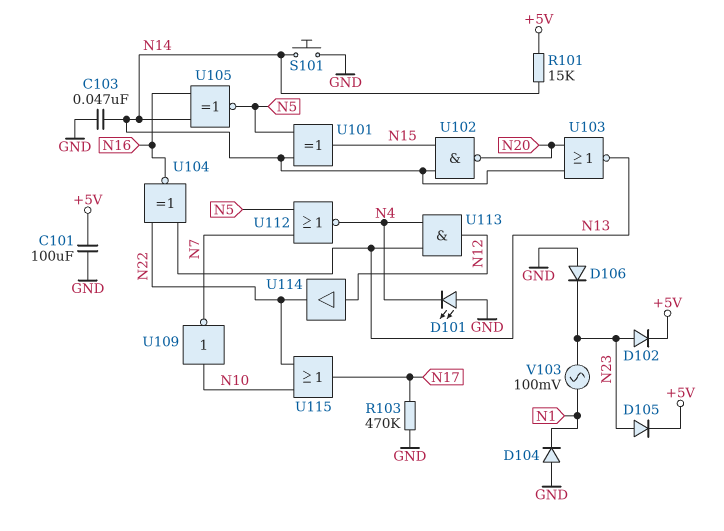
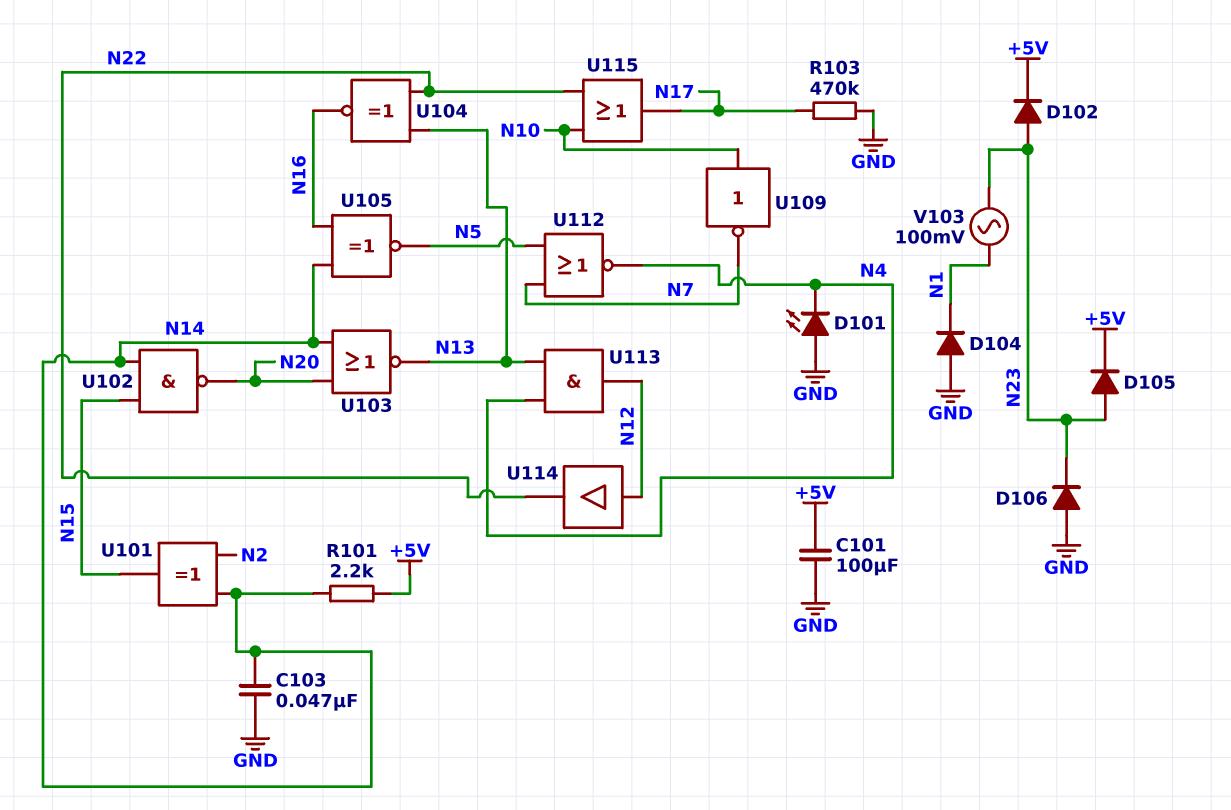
R101: 15k (+5V, N14) -> 2.2k (+5V, N14)
S101: button (GND, N14) -> none
U101: XOR (in N5, in N14, out N15) -> XOR (in N2, in N14, out N15)

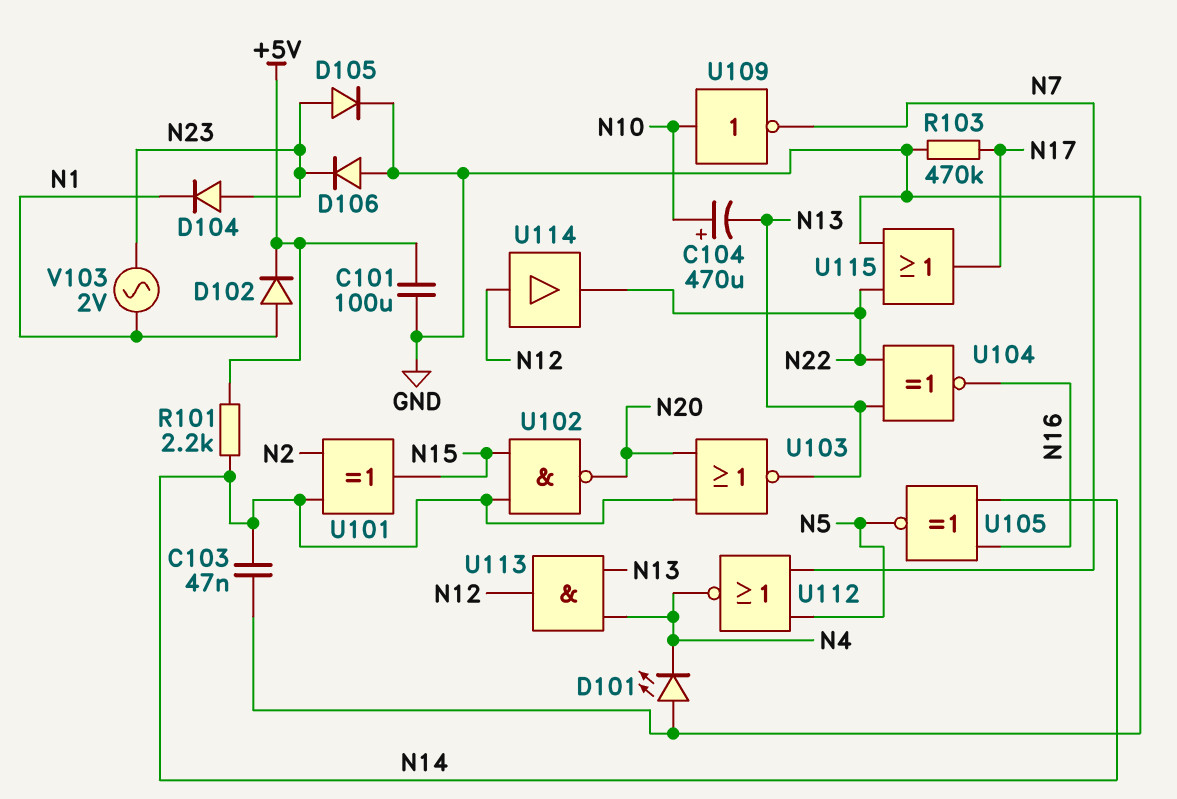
C104: none -> 470uF (plus N10, minus N13)
D102: diode (A N23, K +5V) -> diode (A N1, K +5V)
D104: diode (A GND, K N1) -> diode (A N23, K N1)
D105: diode (A N23, K +5V) -> diode (A N23, K GND)
U115: OR (in N10, in N22, out N17) -> OR (in GND, in N22, out N17)
V103: AC 100mV (N1, N23) -> AC 2V (N1, N23)

